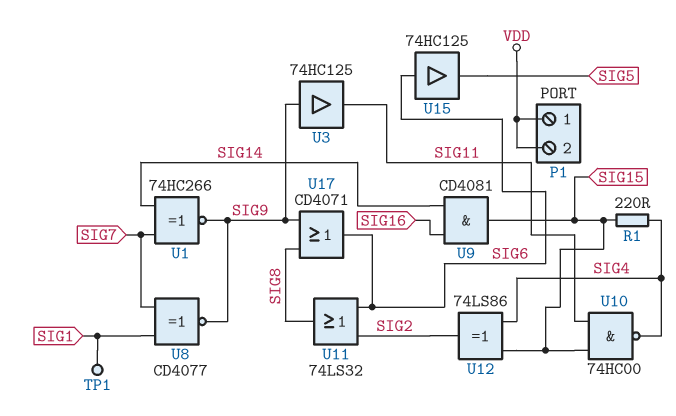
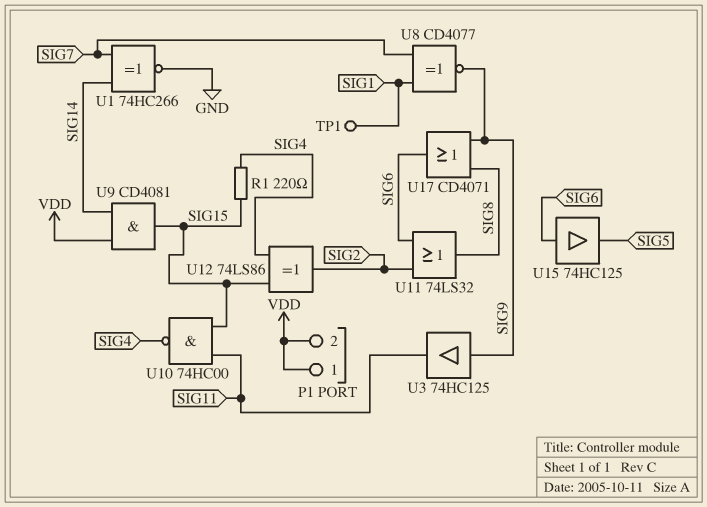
U1: XNOR 74HC266 (in SIG7, in SIG14, out SIG9) -> XNOR 74HC266 (in SIG7, in SIG14, out GND)
U9: AND CD4081 (in SIG14, in SIG16, out SIG15) -> AND CD4081 (in SIG14, in VDD, out SIG15)

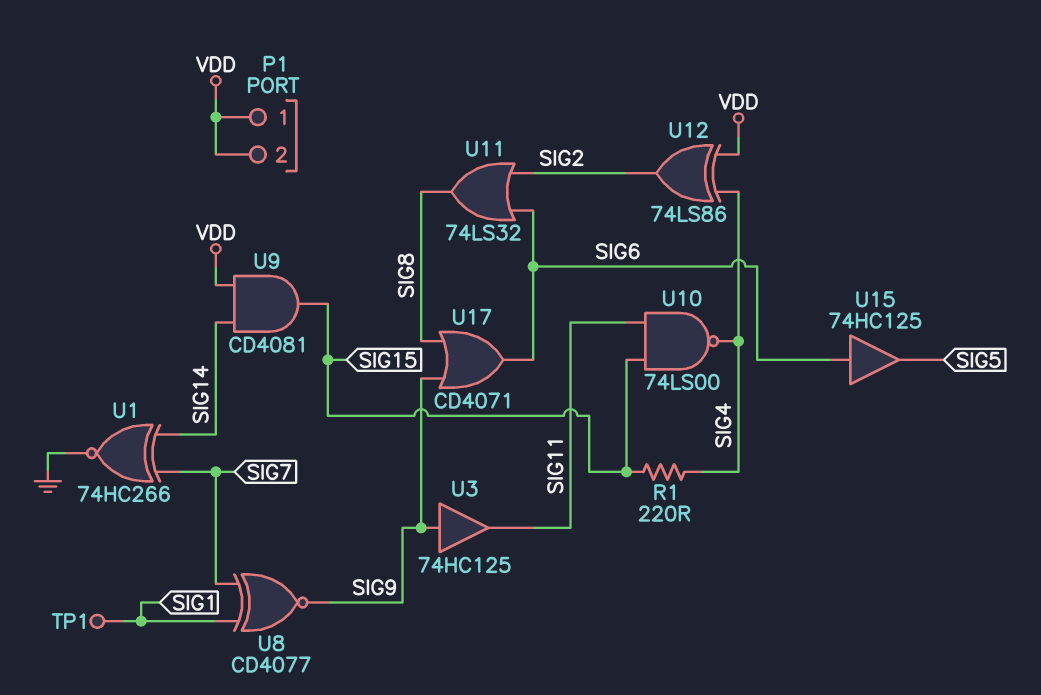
U10: NAND 74HC00 (in SIG11, in SIG15, out SIG4) -> NAND 74LS00 (in SIG11, in SIG15, out SIG4)
U12: XOR 74LS86 (in SIG4, in SIG15, out SIG2) -> XOR 74LS86 (in SIG4, in VDD, out SIG2)

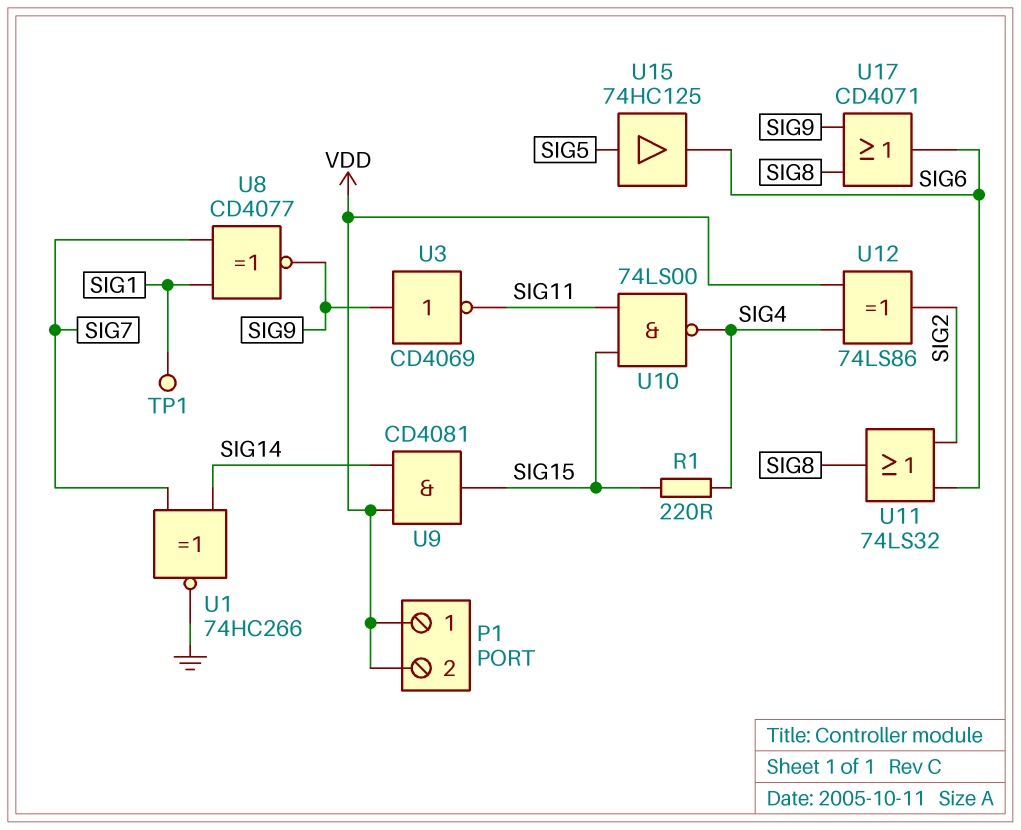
U3: buffer 74HC125 (in SIG9, out SIG11) -> NOT CD4069 (in SIG9, out SIG11)
U15: buffer 74HC125 (in SIG6, out SIG5) -> buffer 74HC125 (in SIG5, out SIG6)

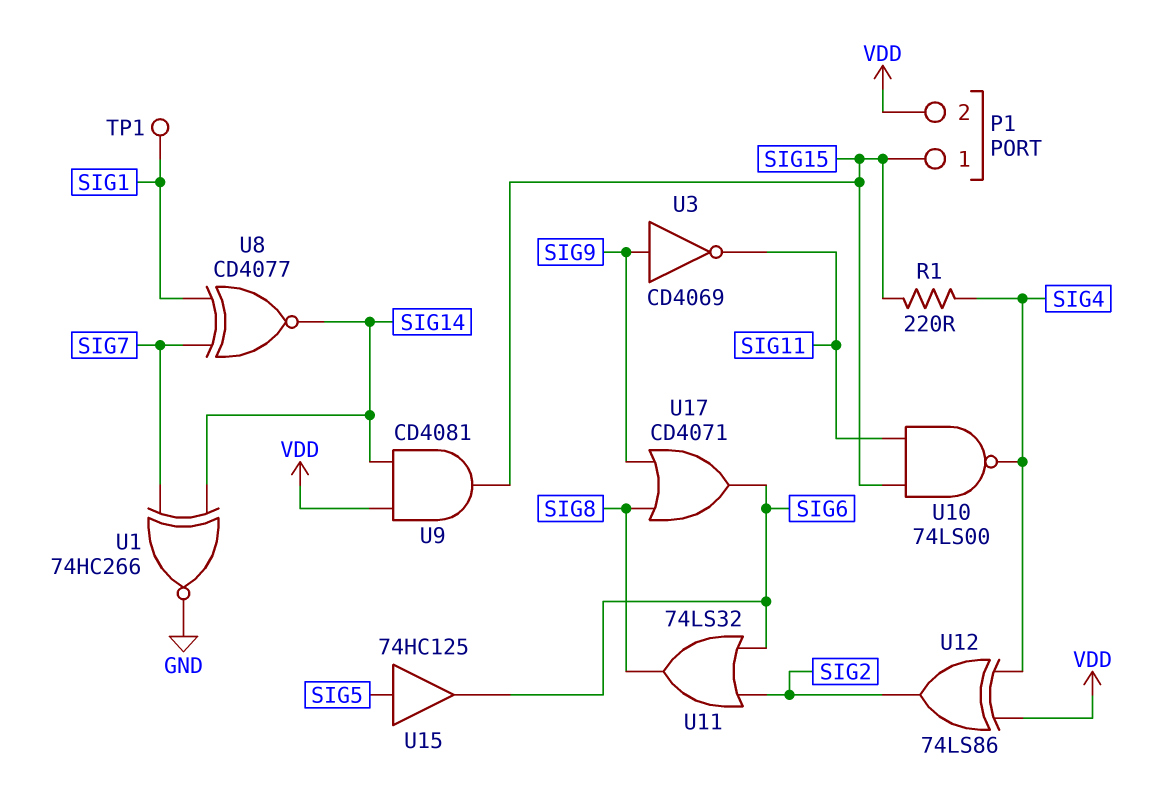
P1 pin 1: VDD -> SIG15
U8: XNOR CD4077 (in SIG1, in SIG7, out SIG9) -> XNOR CD4077 (in SIG1, in SIG7, out SIG14)

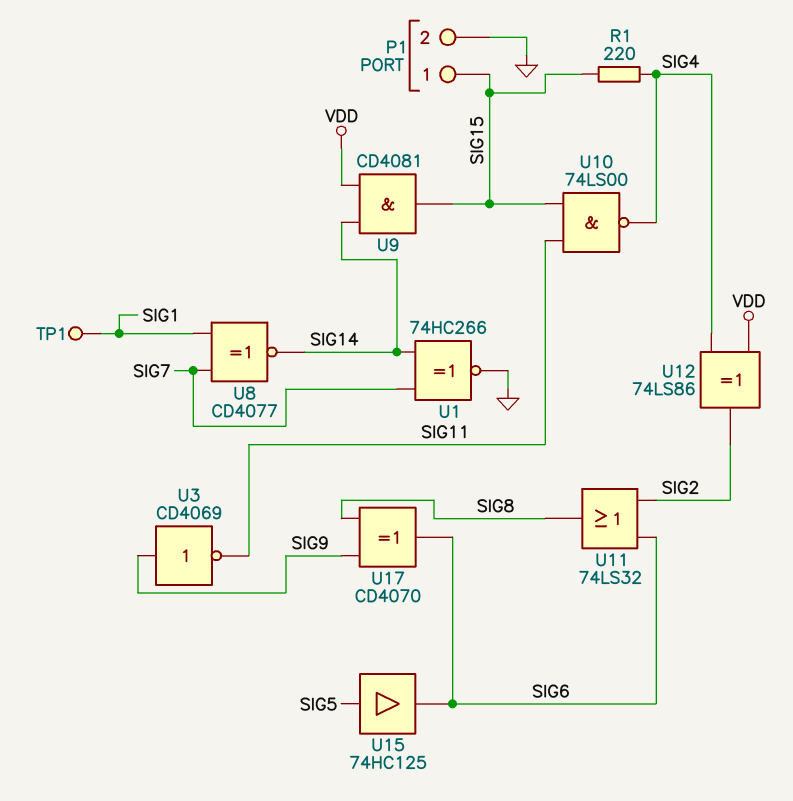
P1 pin 2: VDD -> GND
U17: OR CD4071 (in SIG8, in SIG9, out SIG6) -> XOR CD4070 (in SIG8, in SIG9, out SIG6)

